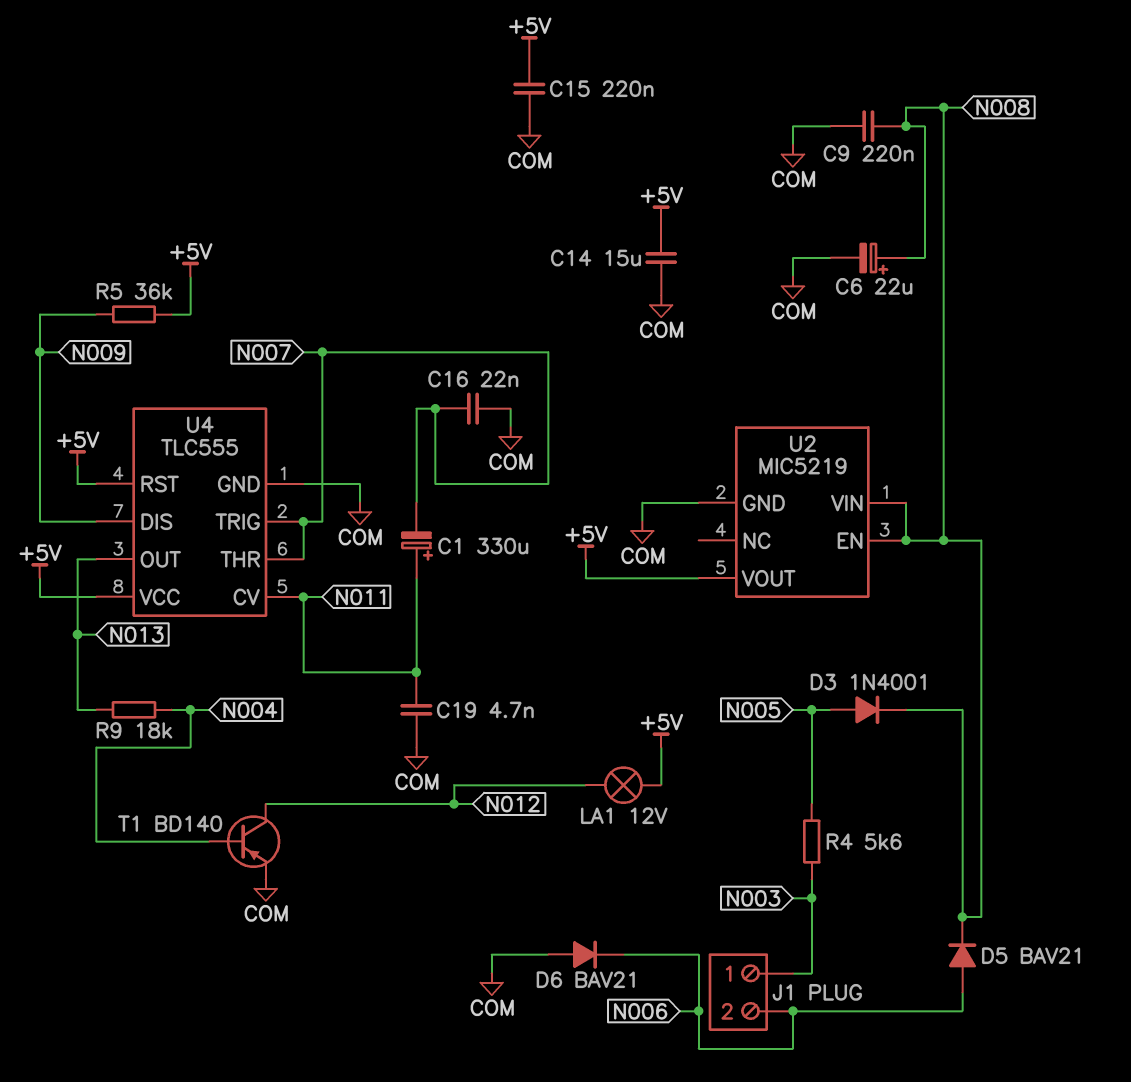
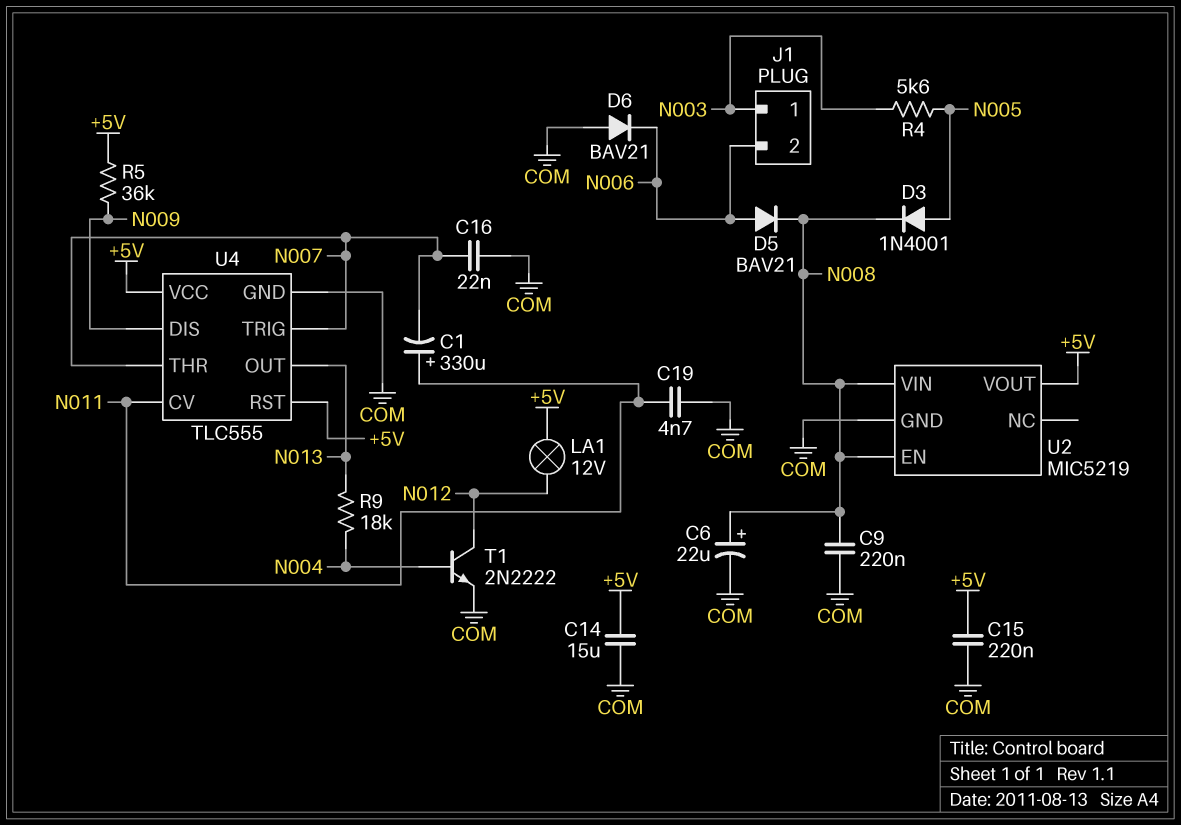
T1: PNP BD140 (B N004, C N012, E COM) -> NPN 2N2222 (B N004, C N012, E COM)

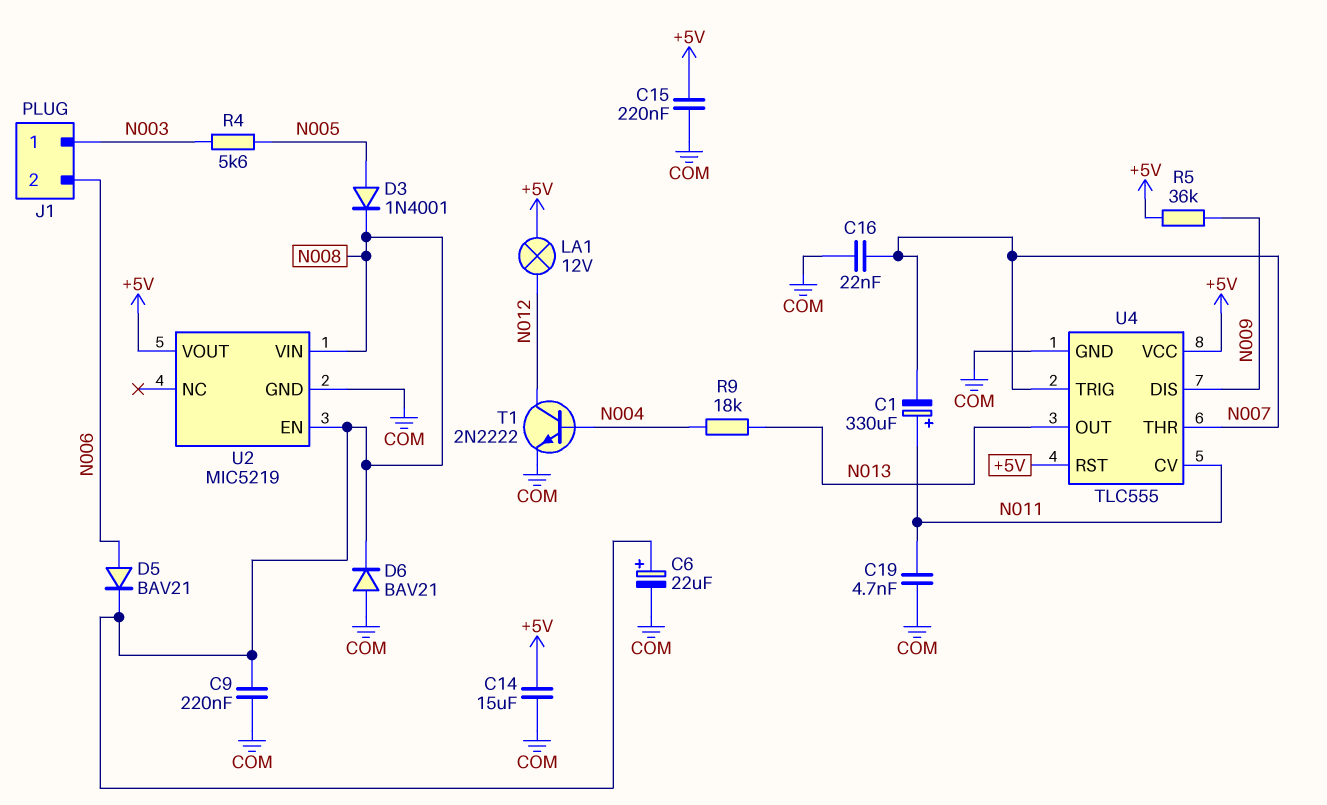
D6: diode BAV21 (A COM, K N006) -> diode BAV21 (A COM, K N008)

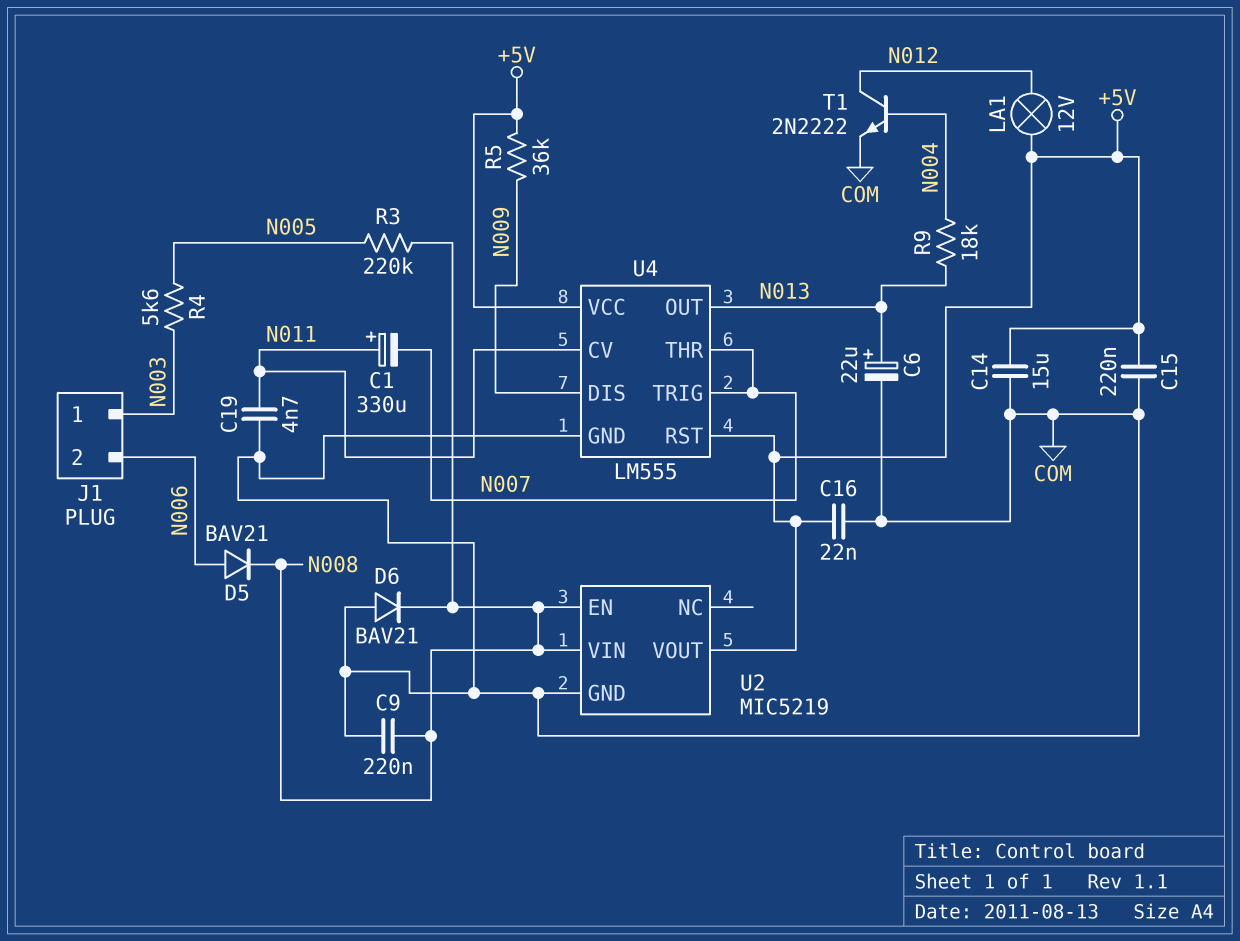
C6: 22uF (plus N008, minus COM) -> 22uF (plus N013, minus COM)
C16: 22nF (COM, N007) -> 22nF (+5V, COM)
D3: diode 1N4001 (A N005, K N008) -> none
R3: none -> 220k (N005, N008)
U4: TLC555 -> LM555

